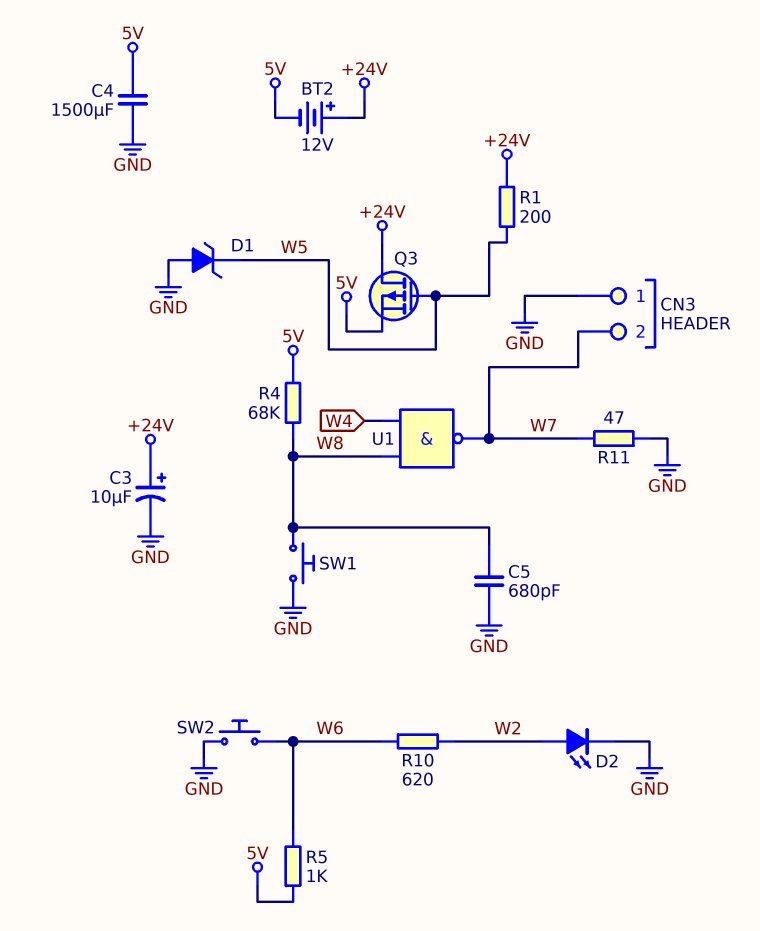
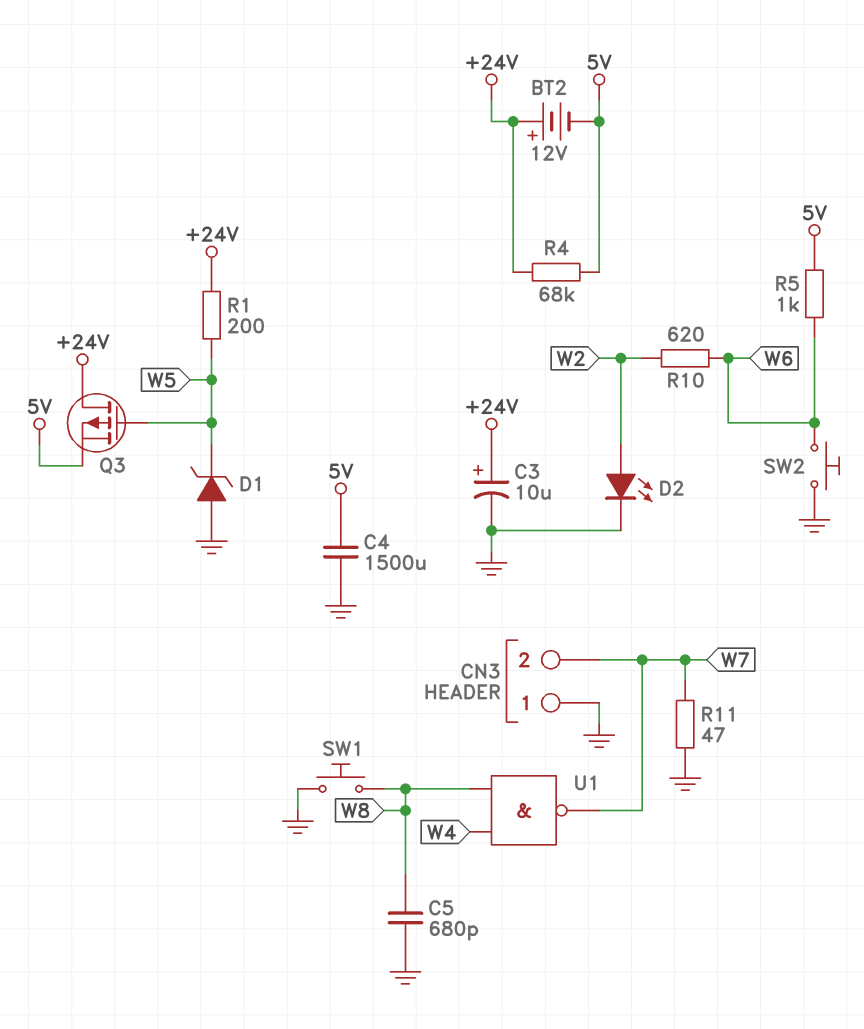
R4: 68k (5V, W8) -> 68k (+24V, 5V)

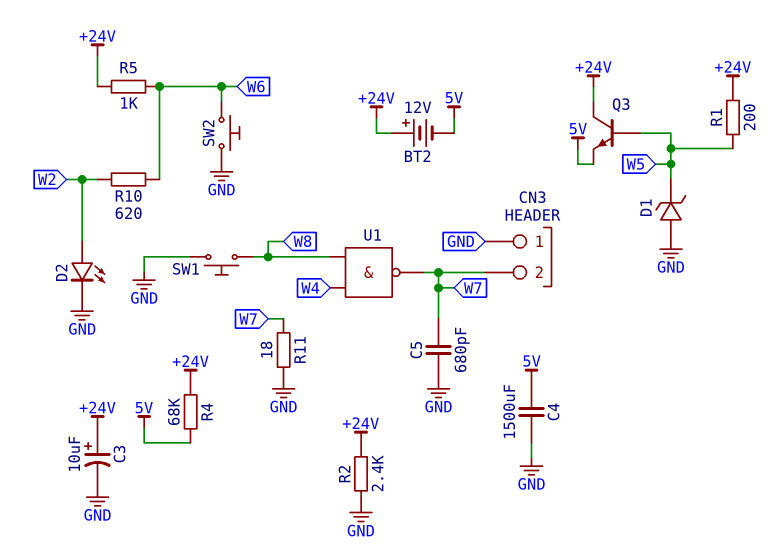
C5: 680pF (GND, W8) -> 680pF (GND, W7)
Q3: PMOS (G W5, D +24V, S 5V) -> NPN (B W5, C +24V, E 5V)
R2: none -> 2.4k (+24V, GND)
R5: 1k (5V, W6) -> 1k (+24V, W6)
R11: 47 (GND, W7) -> 18 (GND, W7)

